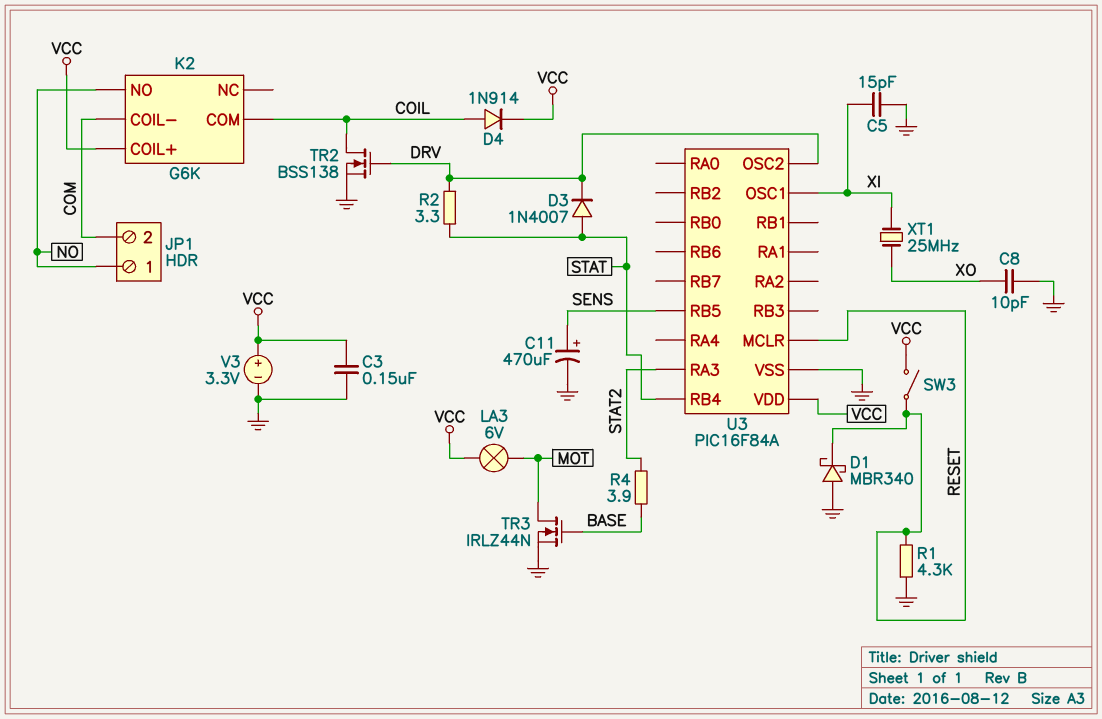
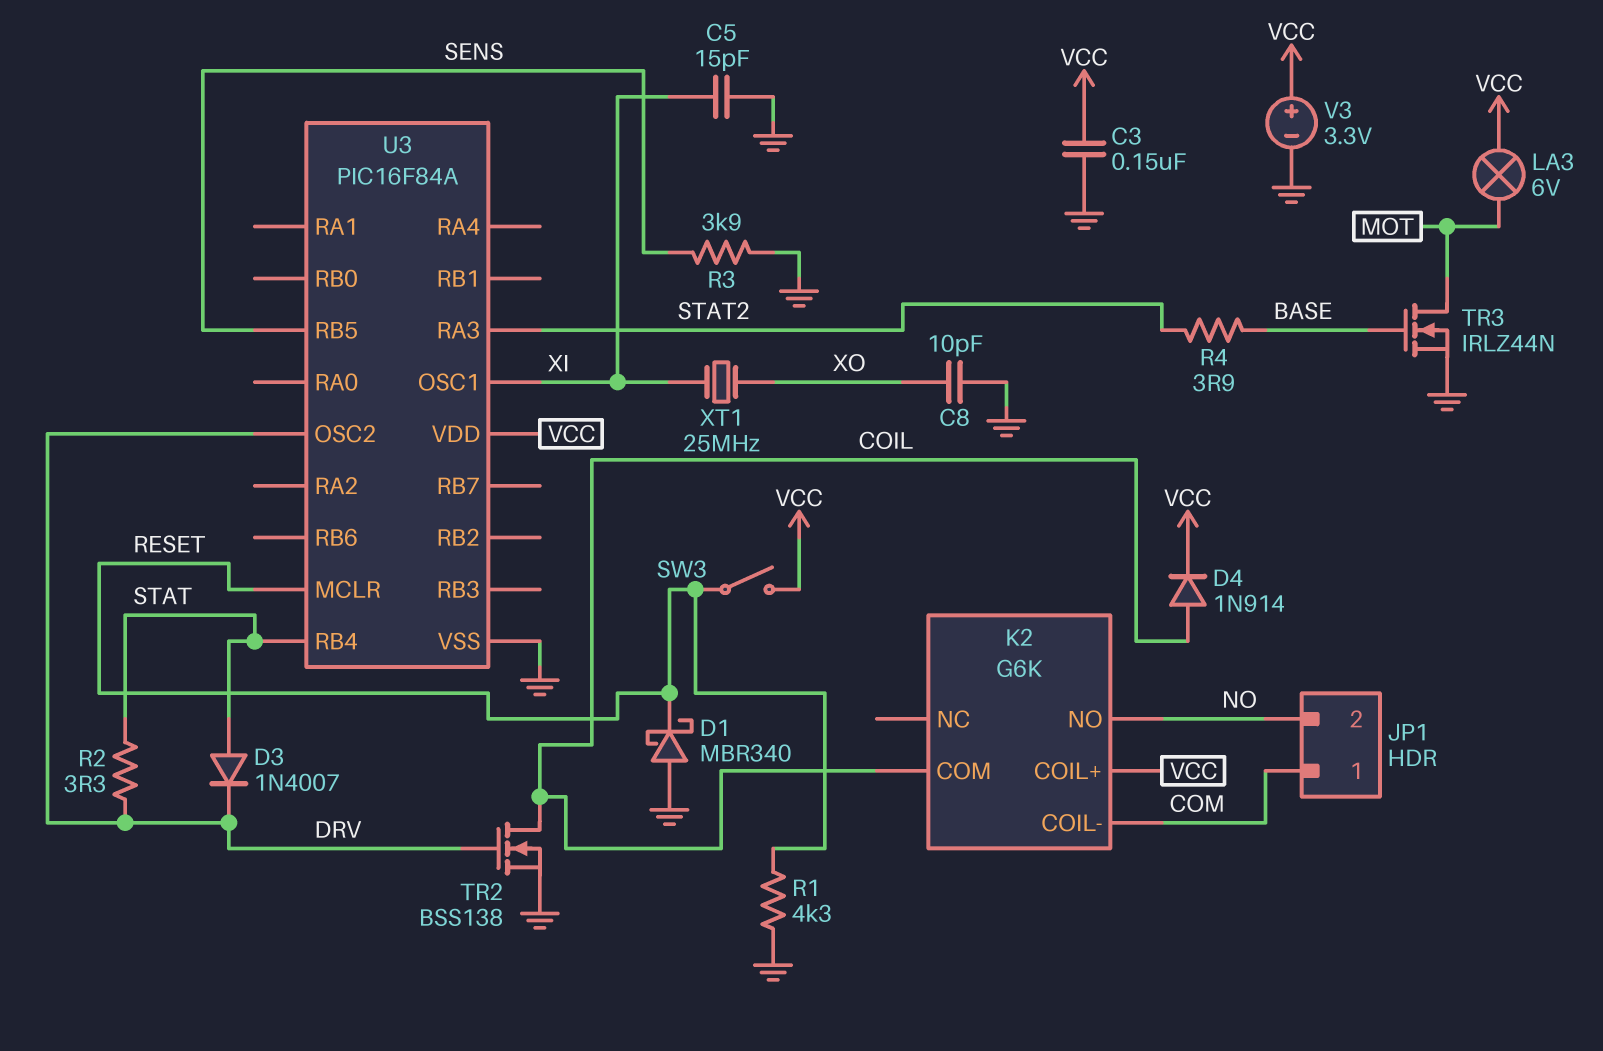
C11: 470uF (plus SENS, minus GND) -> none
JP1 pin 1: NO -> COM
JP1 pin 2: COM -> NO
R3: none -> 3.9k (GND, SENS)

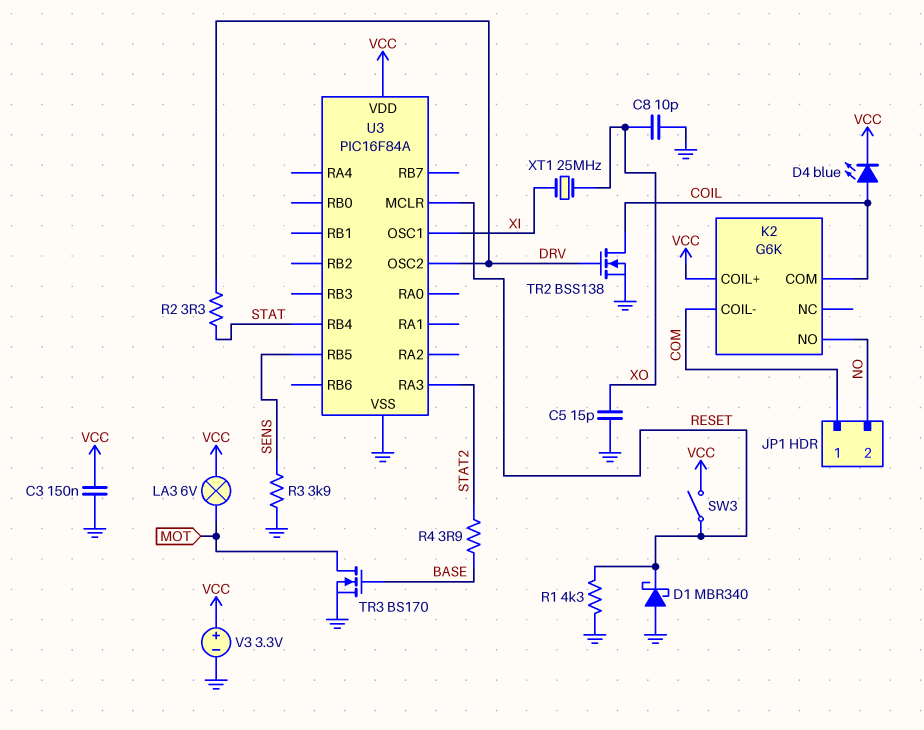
C5: 15pF (GND, XI) -> 15pF (GND, XO)
D3: diode 1N4007 (A STAT, K DRV) -> none
D4: diode 1N914 (A COIL, K VCC) -> LED blue (A COIL, K VCC)
TR3: NMOS IRLZ44N (G BASE, D MOT, S GND) -> NMOS BS170 (G BASE, D MOT, S GND)

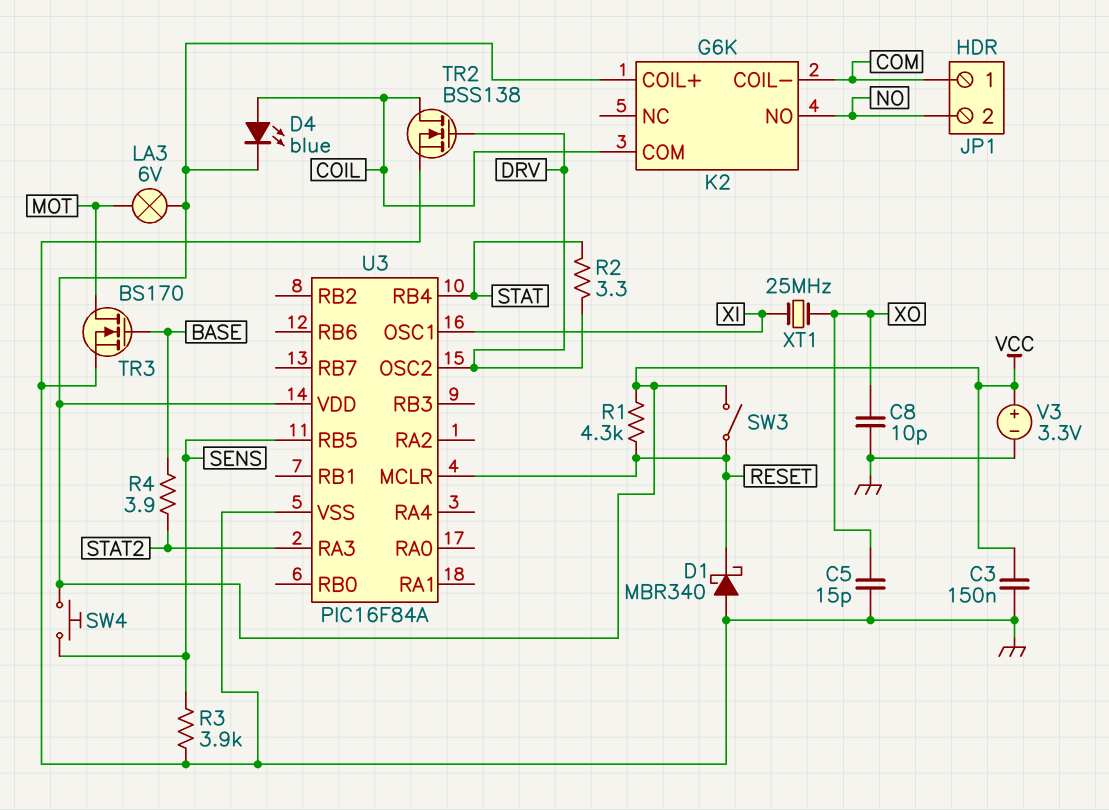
R1: 4.3k (GND, RESET) -> 4.3k (RESET, VCC)
SW4: none -> button (SENS, VCC)

